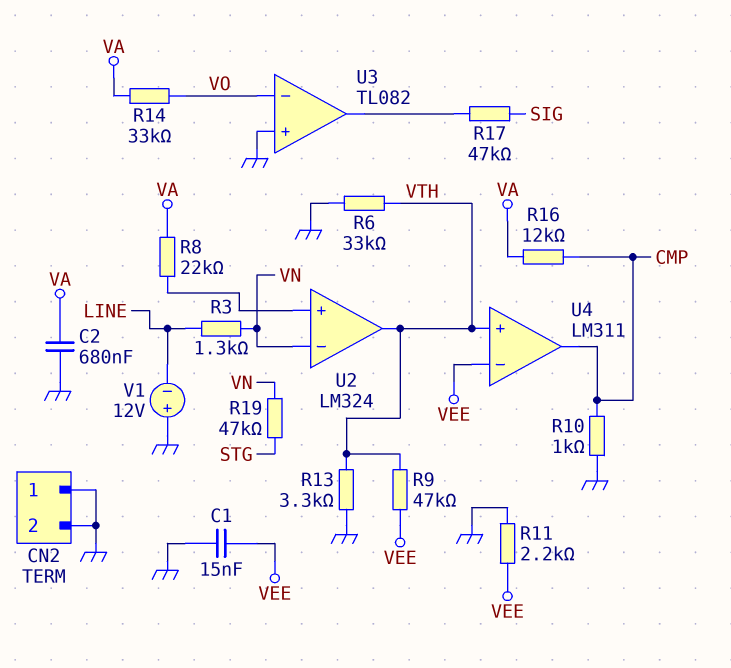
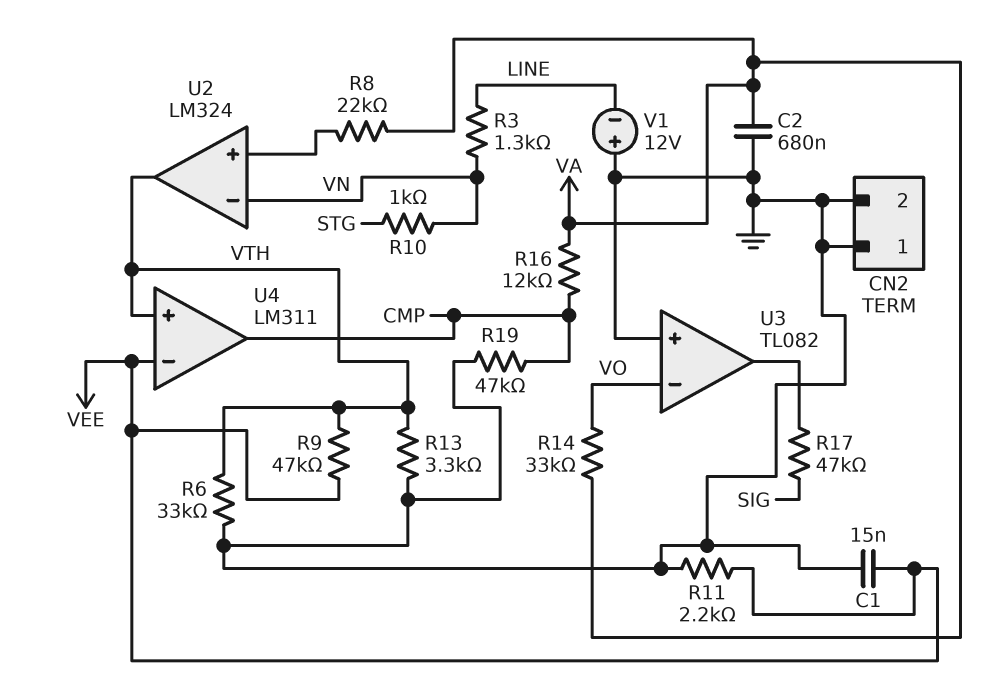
R10: 1k (CMP, GND) -> 1k (STG, VN)
R19: 47k (STG, VN) -> 47k (CMP, GND)

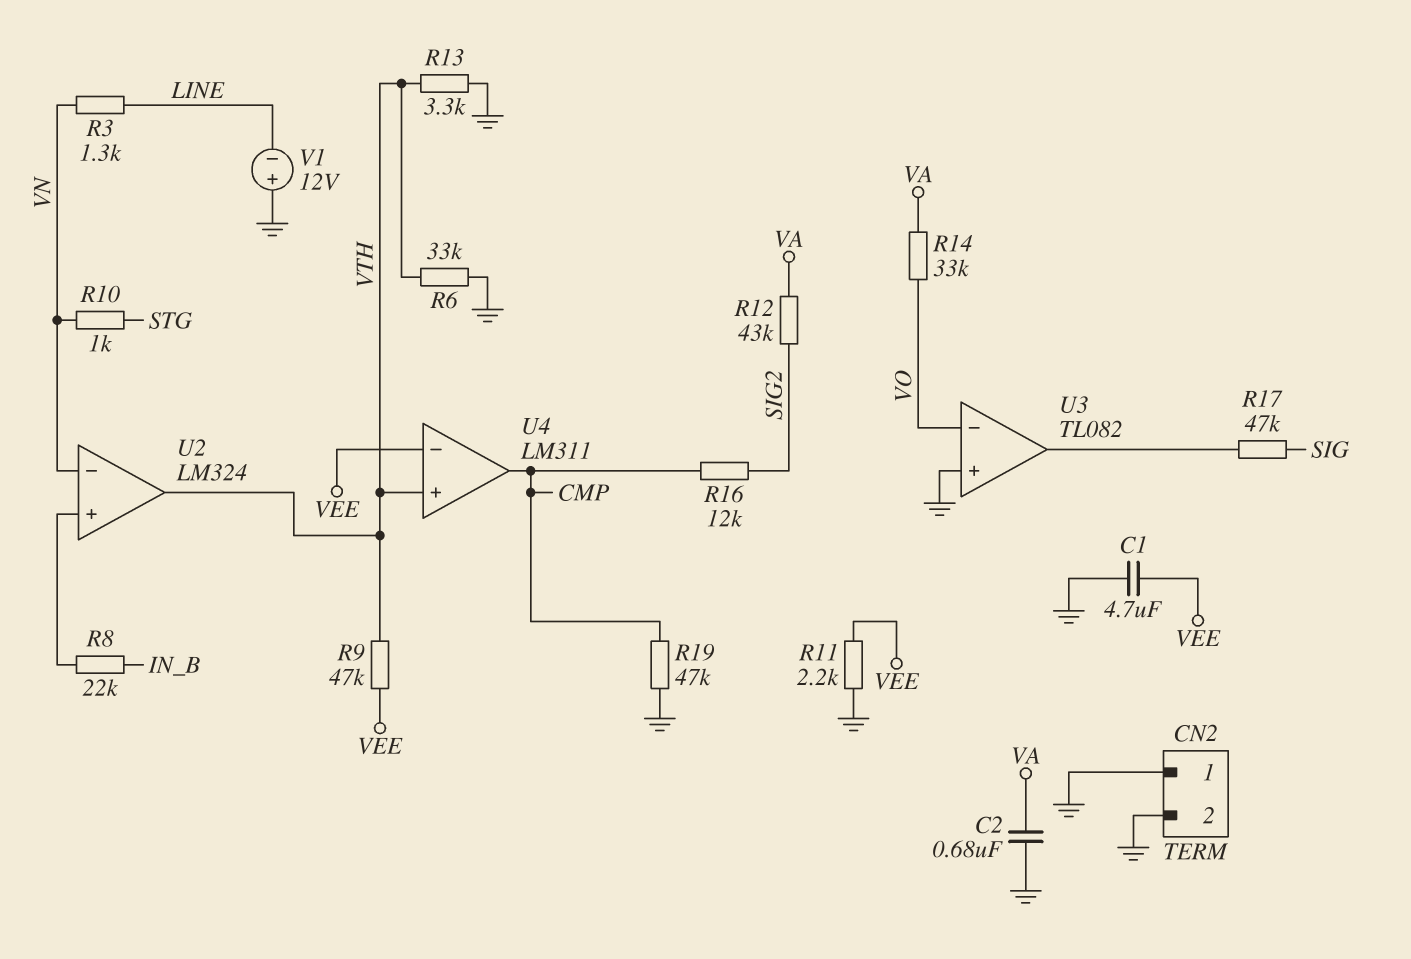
C1: 15nF (GND, VEE) -> 4.7uF (GND, VEE)
R8: 22k (U2/in+, VA) -> 22k (IN_B, U2/in+)
R12: none -> 43k (SIG2, VA)
R16: 12k (CMP, VA) -> 12k (CMP, SIG2)

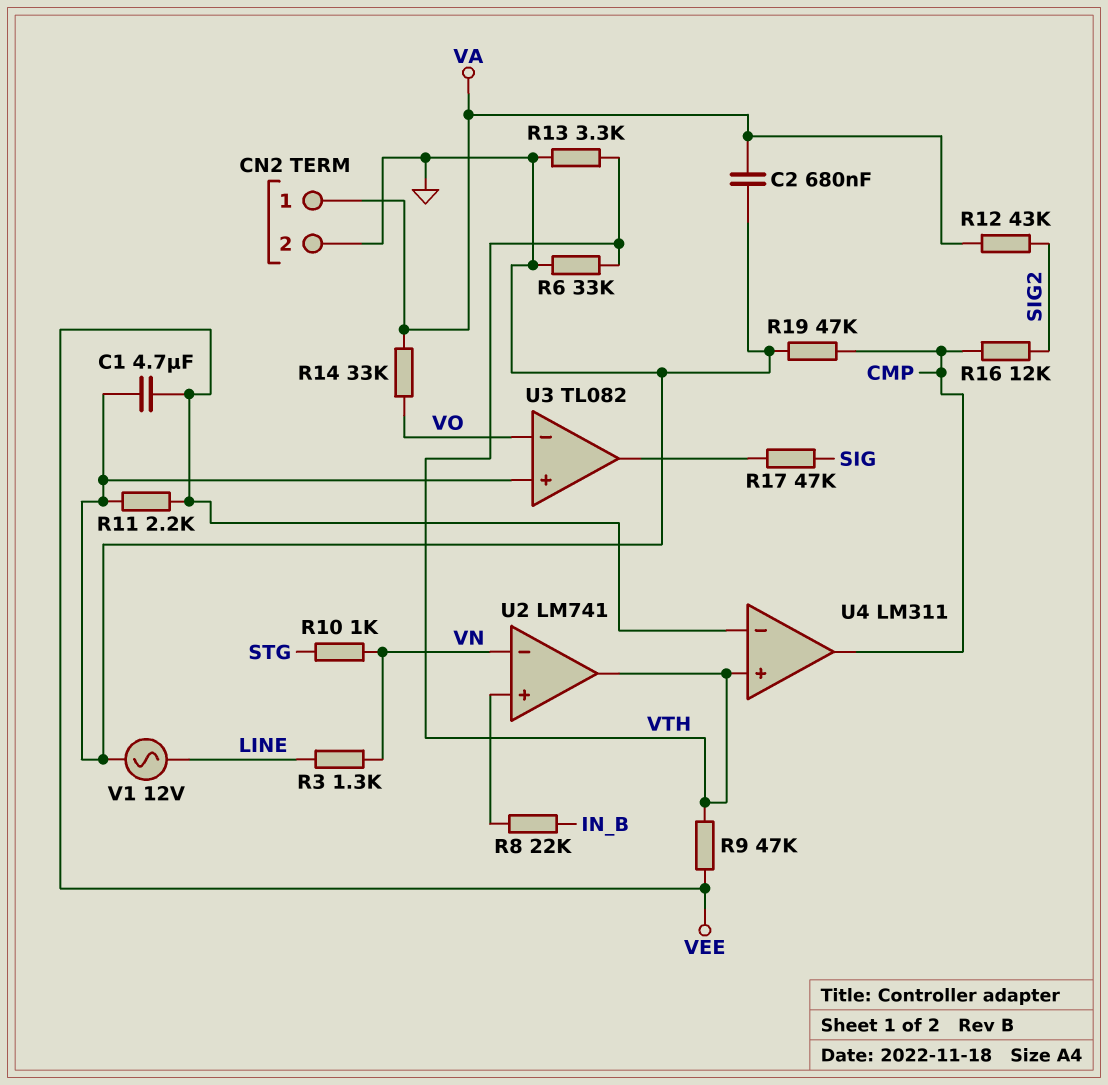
CN2 pin 1: GND -> VA
U2: LM324 -> LM741
V1: 12V (plus GND, minus LINE) -> AC 12V (GND, LINE)

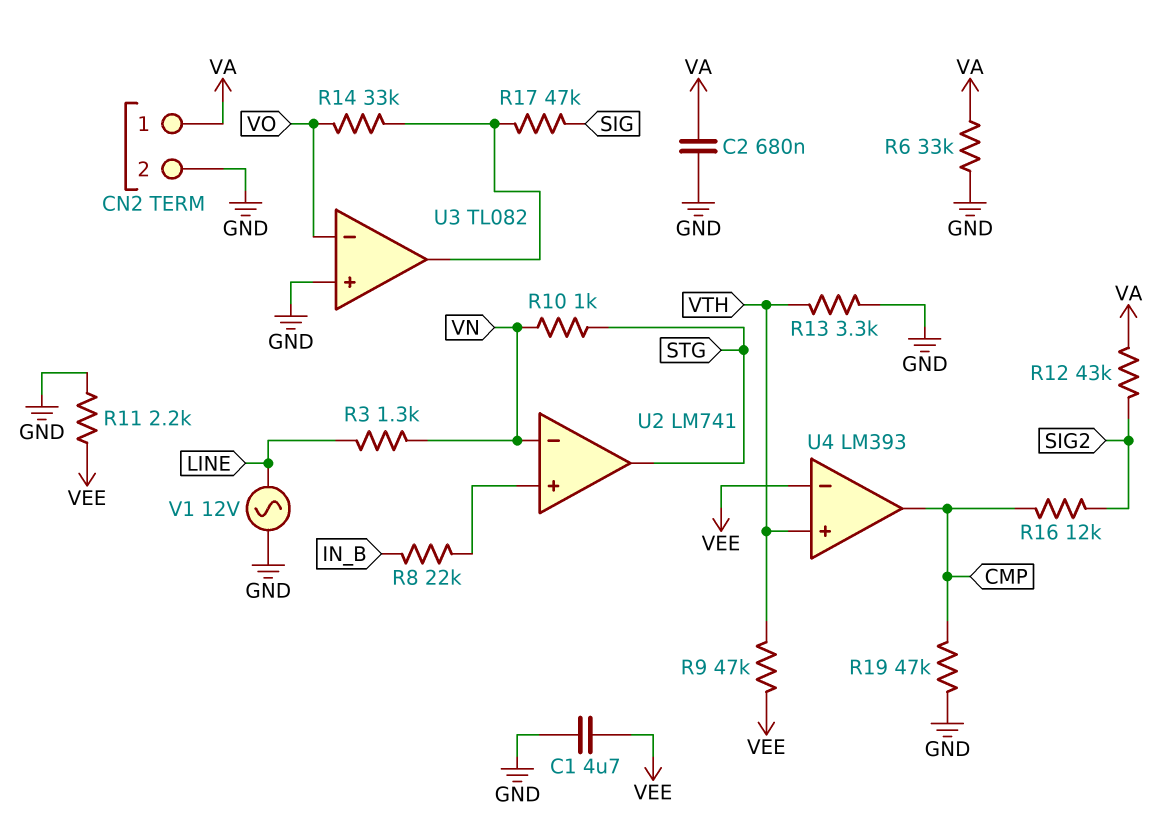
R6: 33k (GND, VTH) -> 33k (GND, VA)
R14: 33k (VA, VO) -> 33k (U3/out, VO)
U2 pin out: VTH -> STG
U4: LM311 -> LM393

